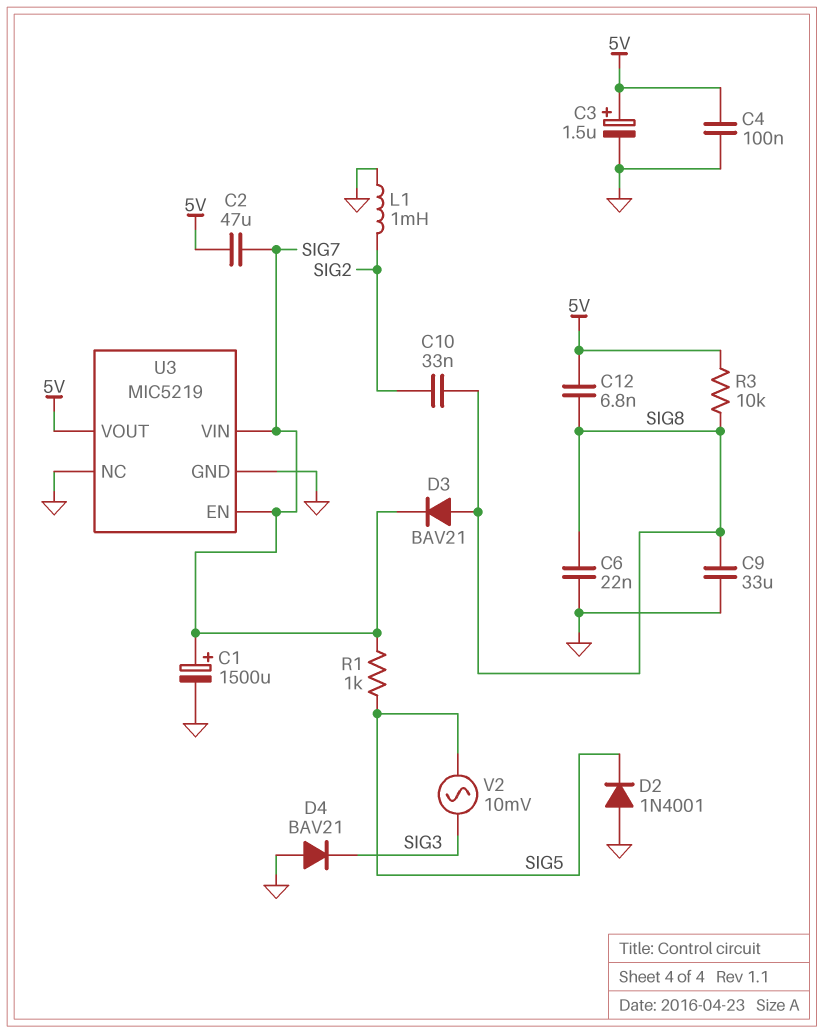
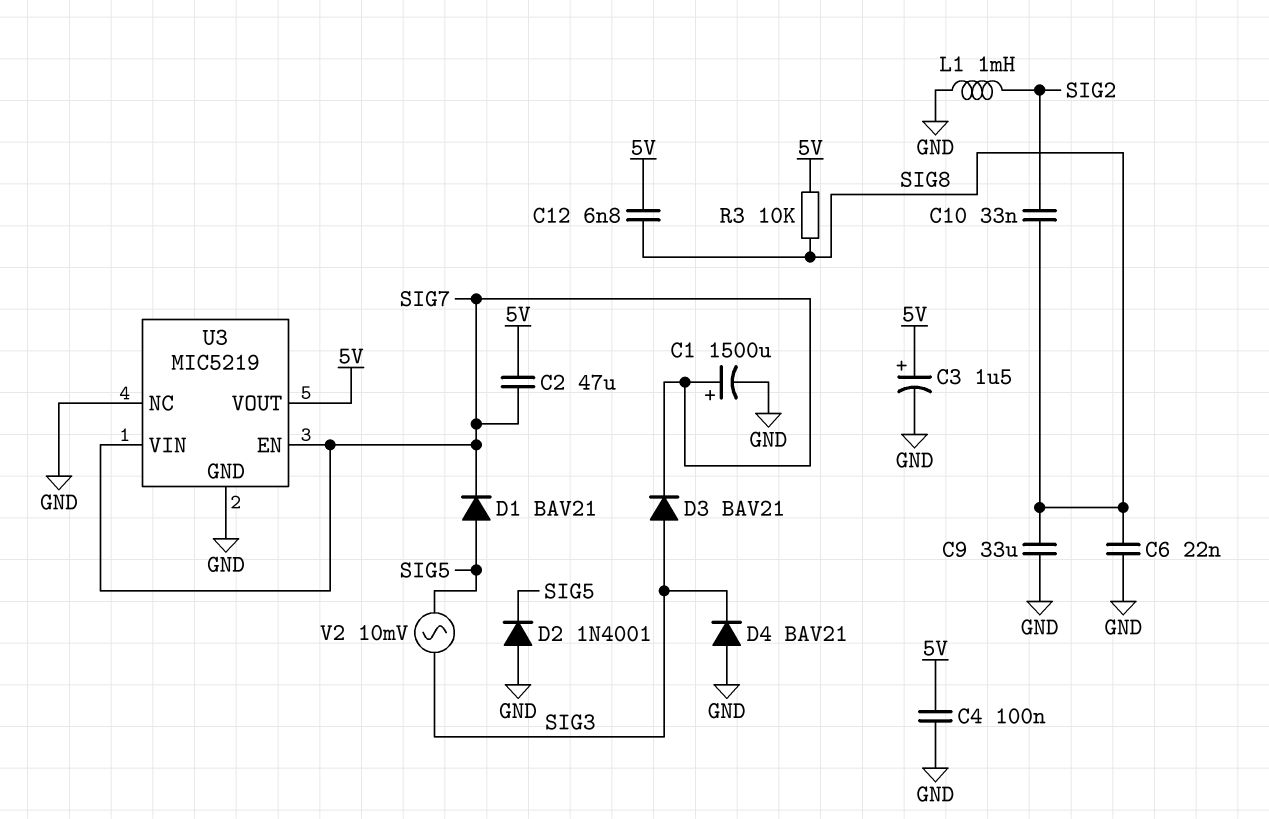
D1: none -> diode BAV21 (A SIG5, K SIG7)
D3: diode BAV21 (A SIG8, K SIG7) -> diode BAV21 (A SIG3, K SIG7)
R1: 1k (SIG5, SIG7) -> none

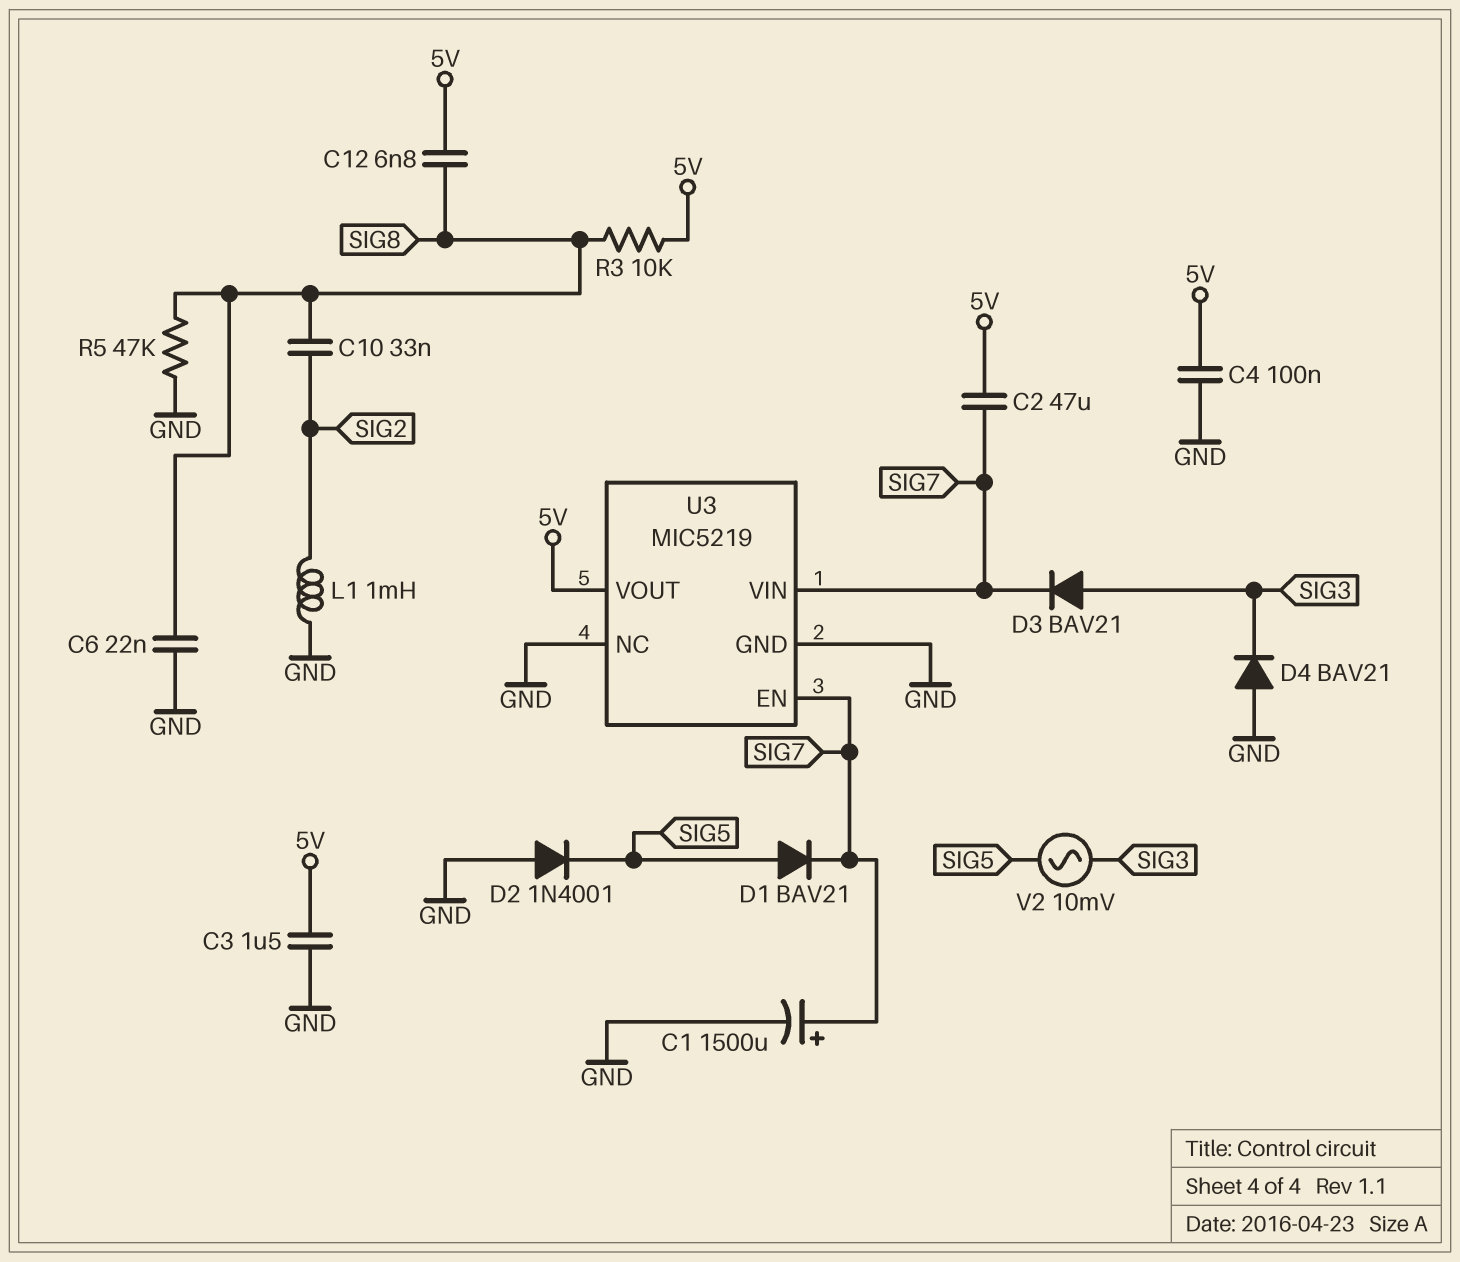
C3: 1.5uF (plus 5V, minus GND) -> 1.5uF (5V, GND)
C9: 33uF (GND, SIG8) -> none
R5: none -> 47k (GND, SIG8)

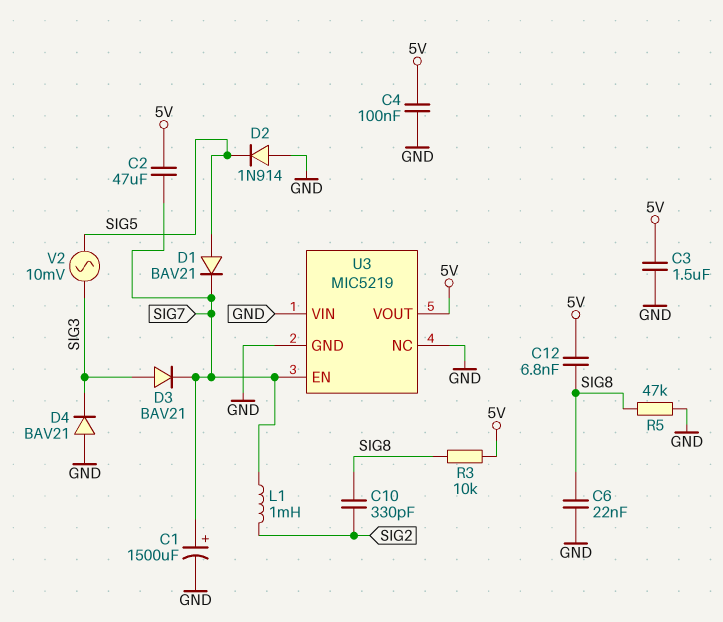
C10: 33nF (SIG2, SIG8) -> 330pF (SIG2, SIG8)
D2: diode 1N4001 (A GND, K SIG5) -> diode 1N914 (A GND, K SIG5)
L1: 1mH (GND, SIG2) -> 1mH (SIG2, SIG7)
U3 pin VIN: SIG7 -> GND

